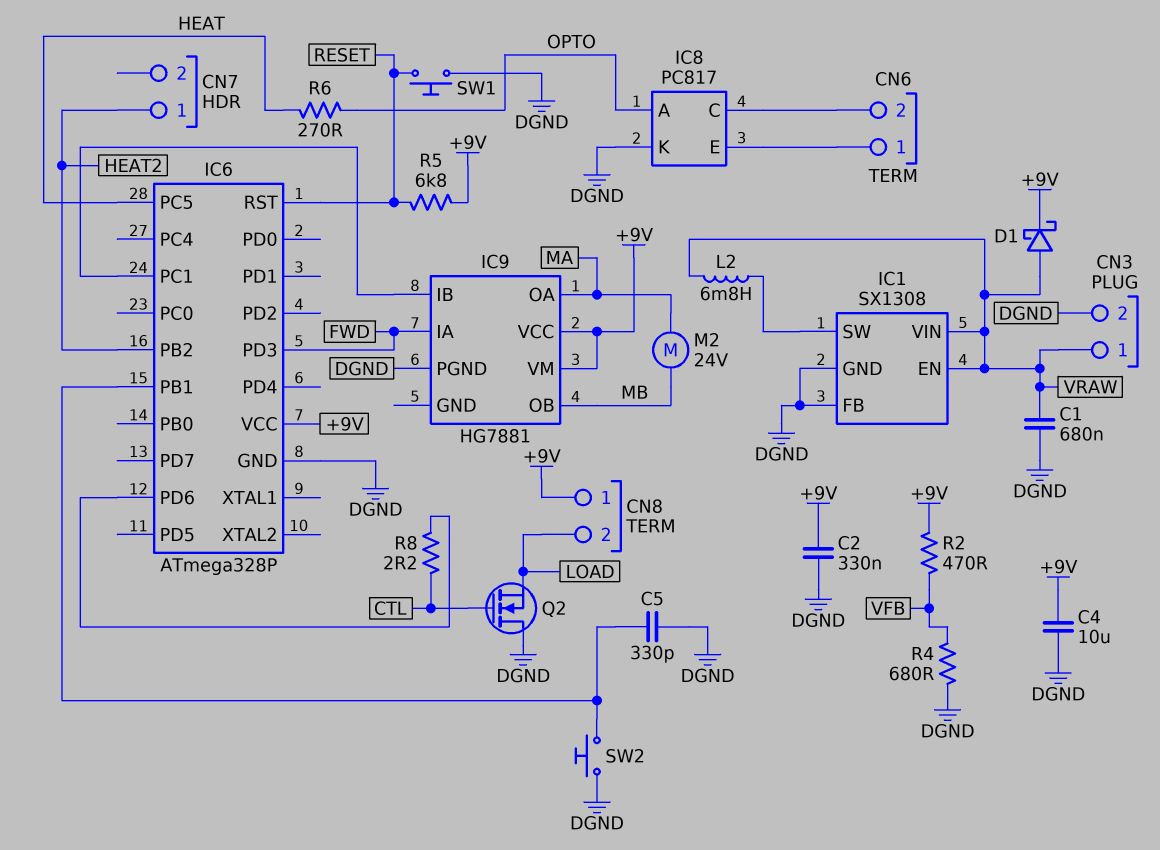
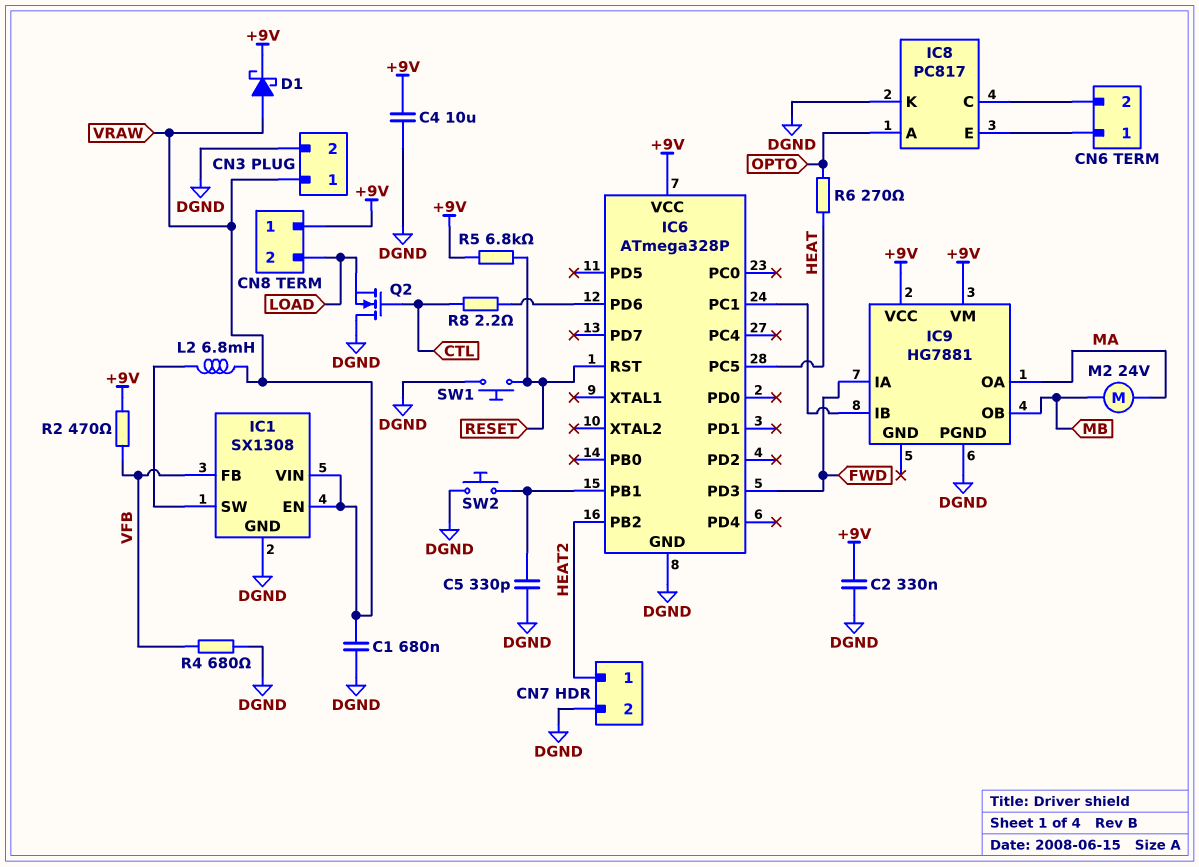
CN7 pin 2: none -> DGND
IC1 pin FB: DGND -> VFB

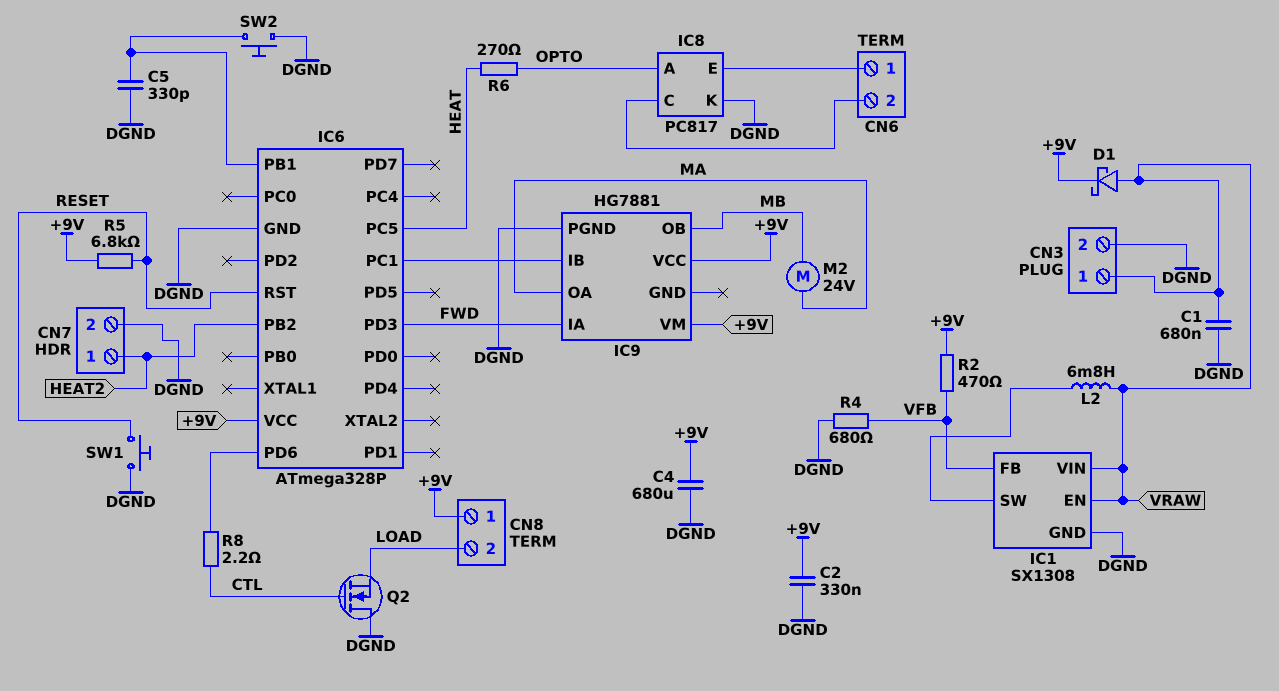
C4: 10uF (+9V, DGND) -> 680uF (+9V, DGND)

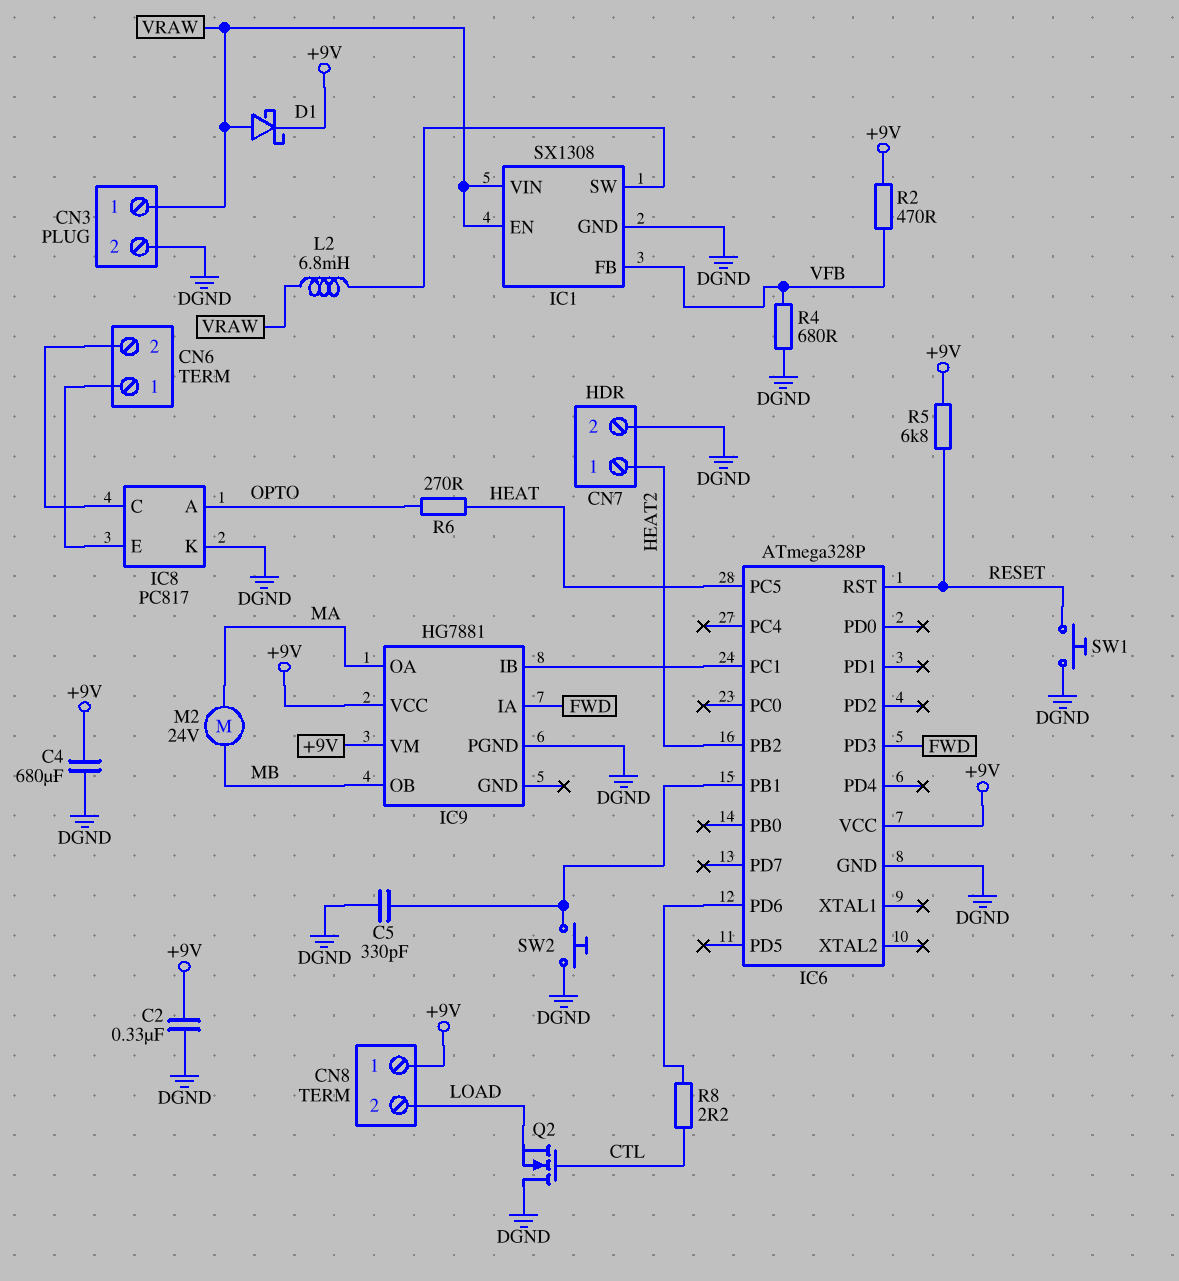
C1: 680nF (DGND, VRAW) -> none

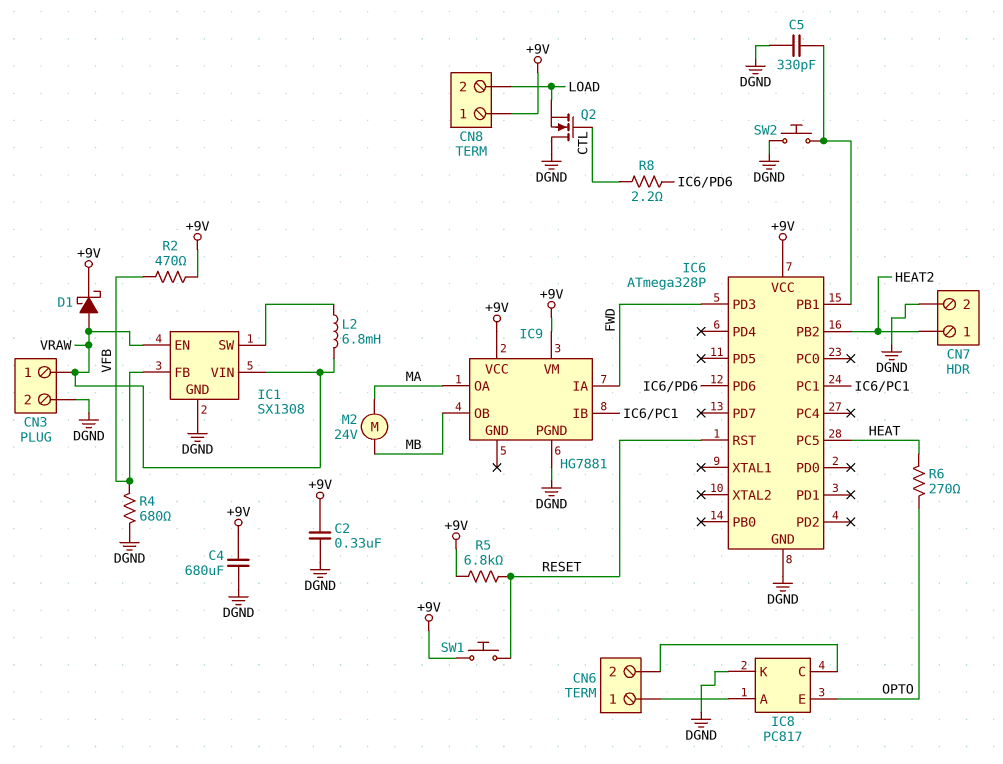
IC8 pin A: OPTO -> CN6/1
IC8 pin E: CN6/1 -> OPTO
SW1: button (DGND, RESET) -> button (+9V, RESET)

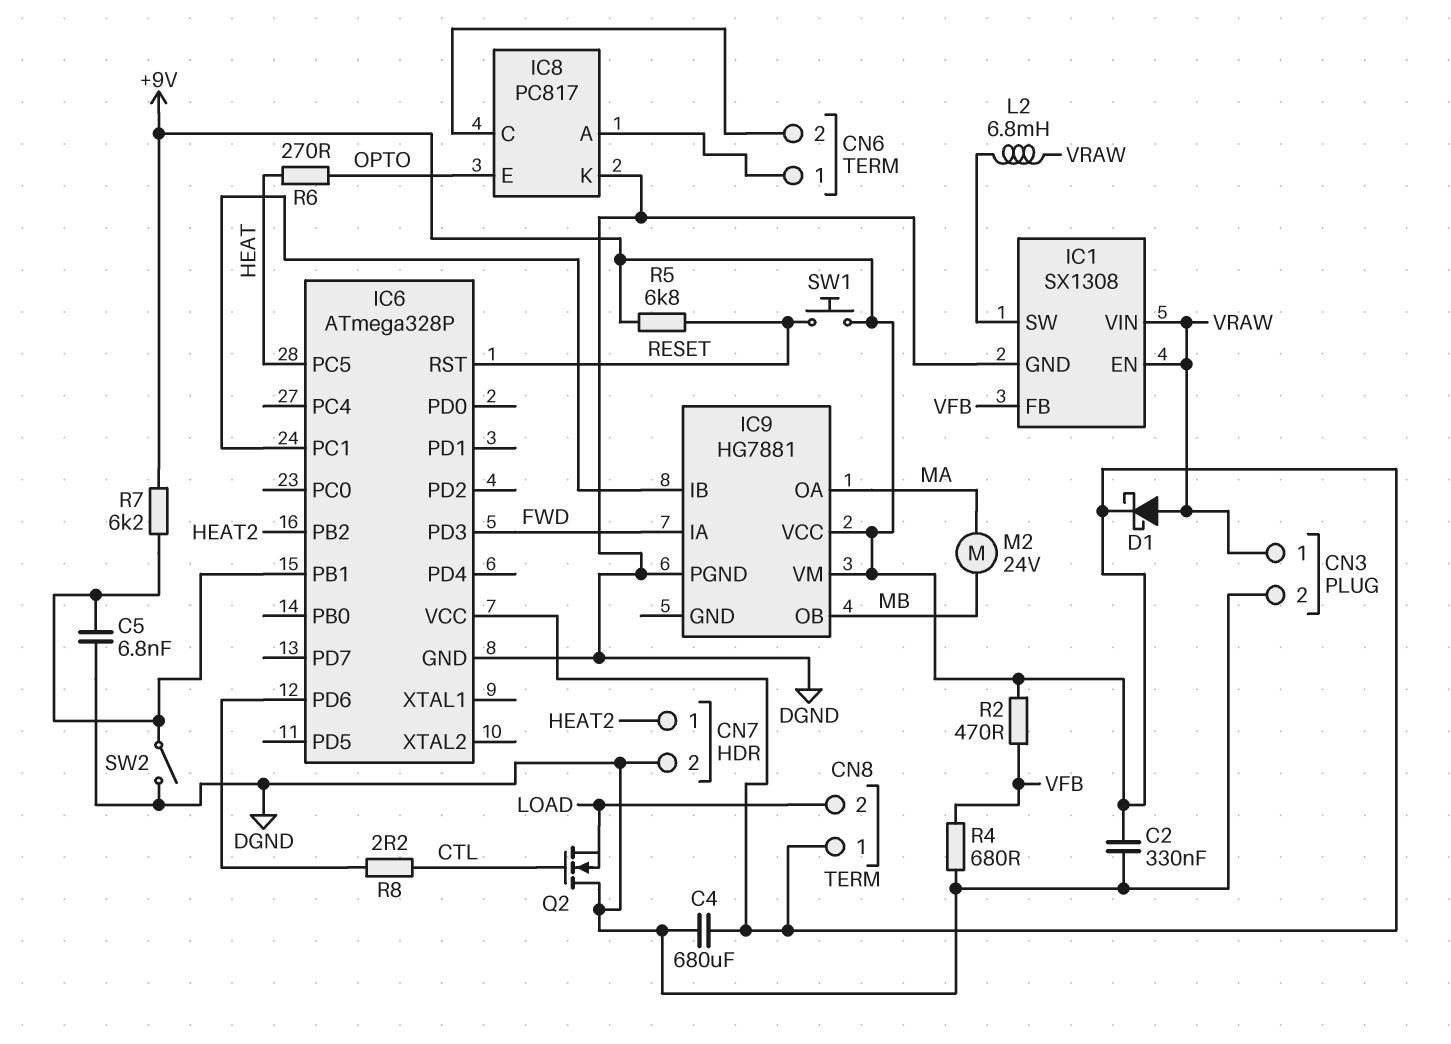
C5: 330pF (DGND, IC6/PB1) -> 6.8nF (DGND, IC6/PB1)
R7: none -> 6.2k (+9V, IC6/PB1)
SW2: button (DGND, IC6/PB1) -> switch (DGND, IC6/PB1)

